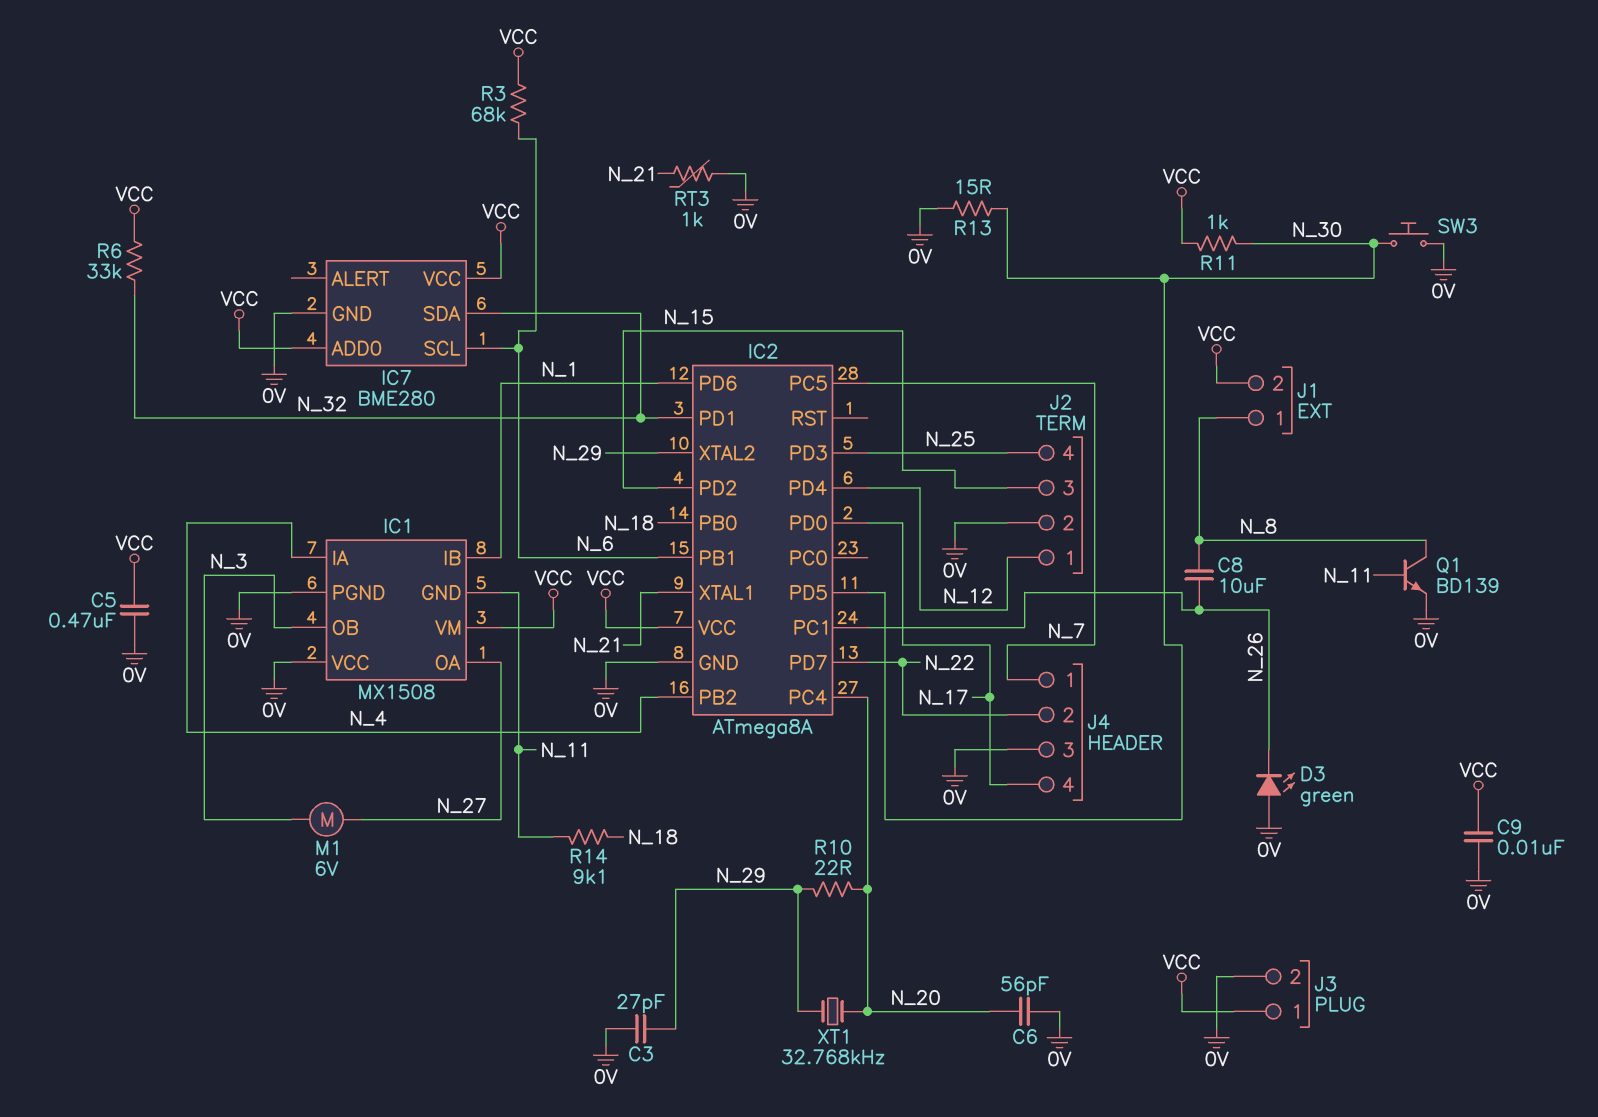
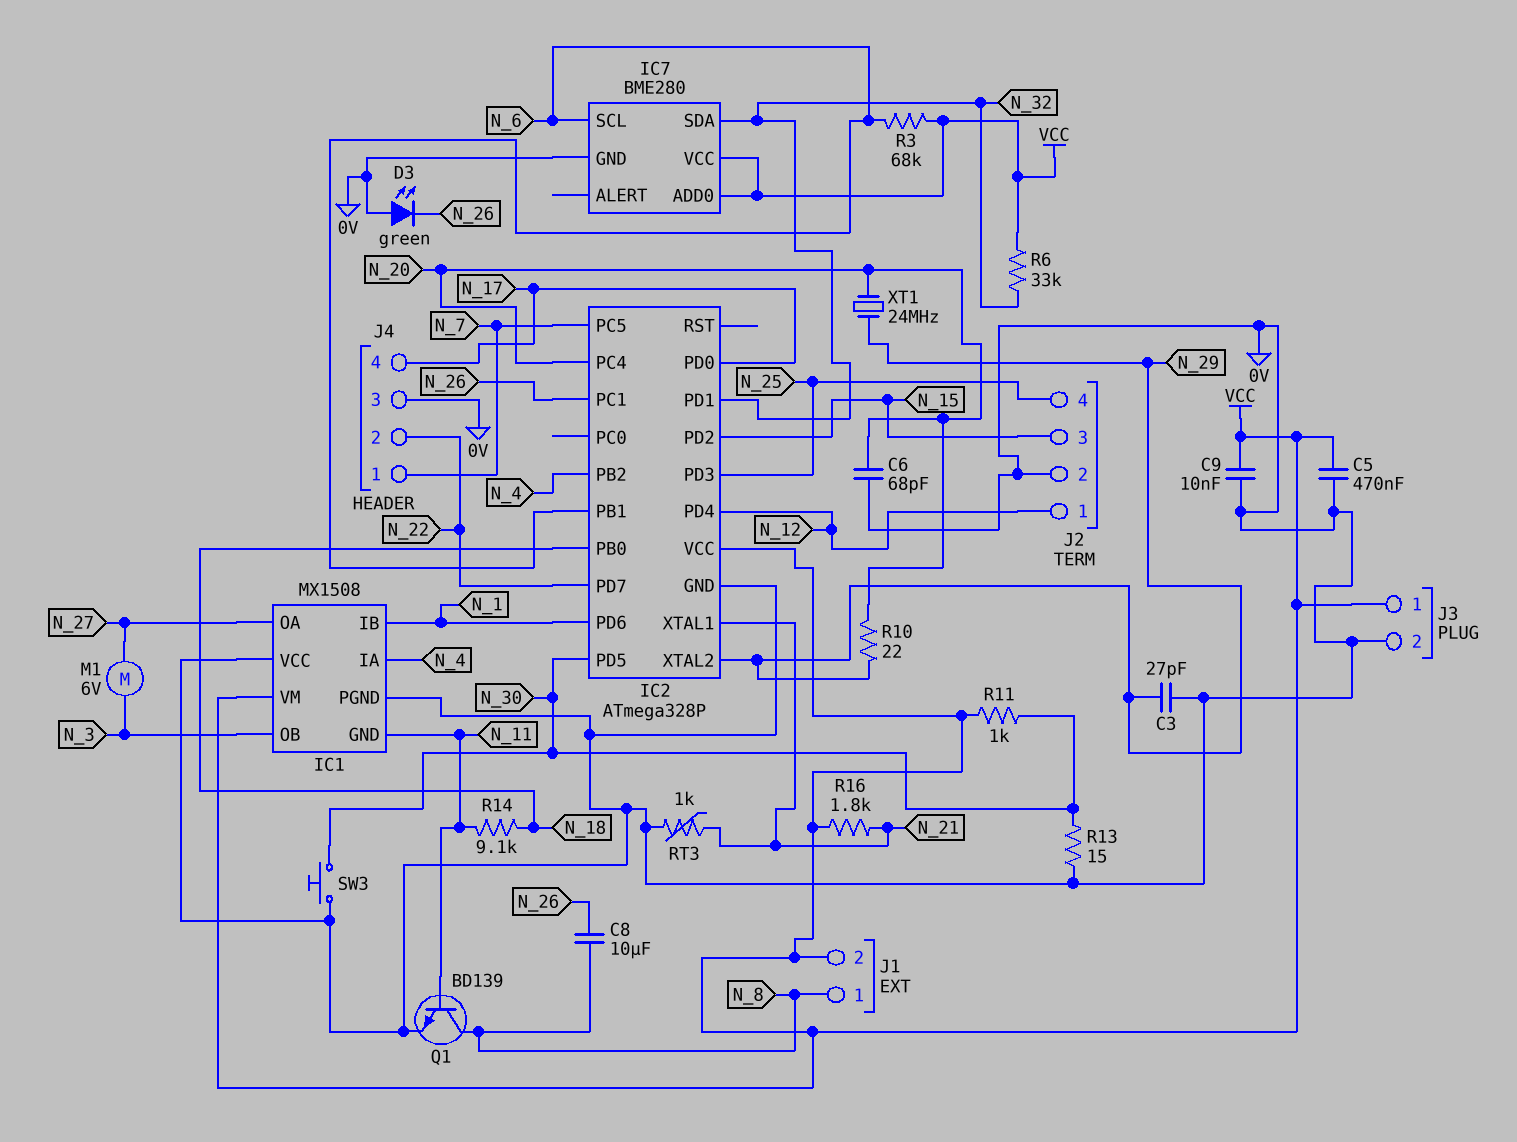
C6: 56pF (0V, N_20) -> 68pF (0V, N_20)
IC2: ATmega8A -> ATmega328P
R16: none -> 1.8k (N_21, VCC)
XT1: 32.768kHz (N_20, N_29) -> 24MHz (N_20, N_29)

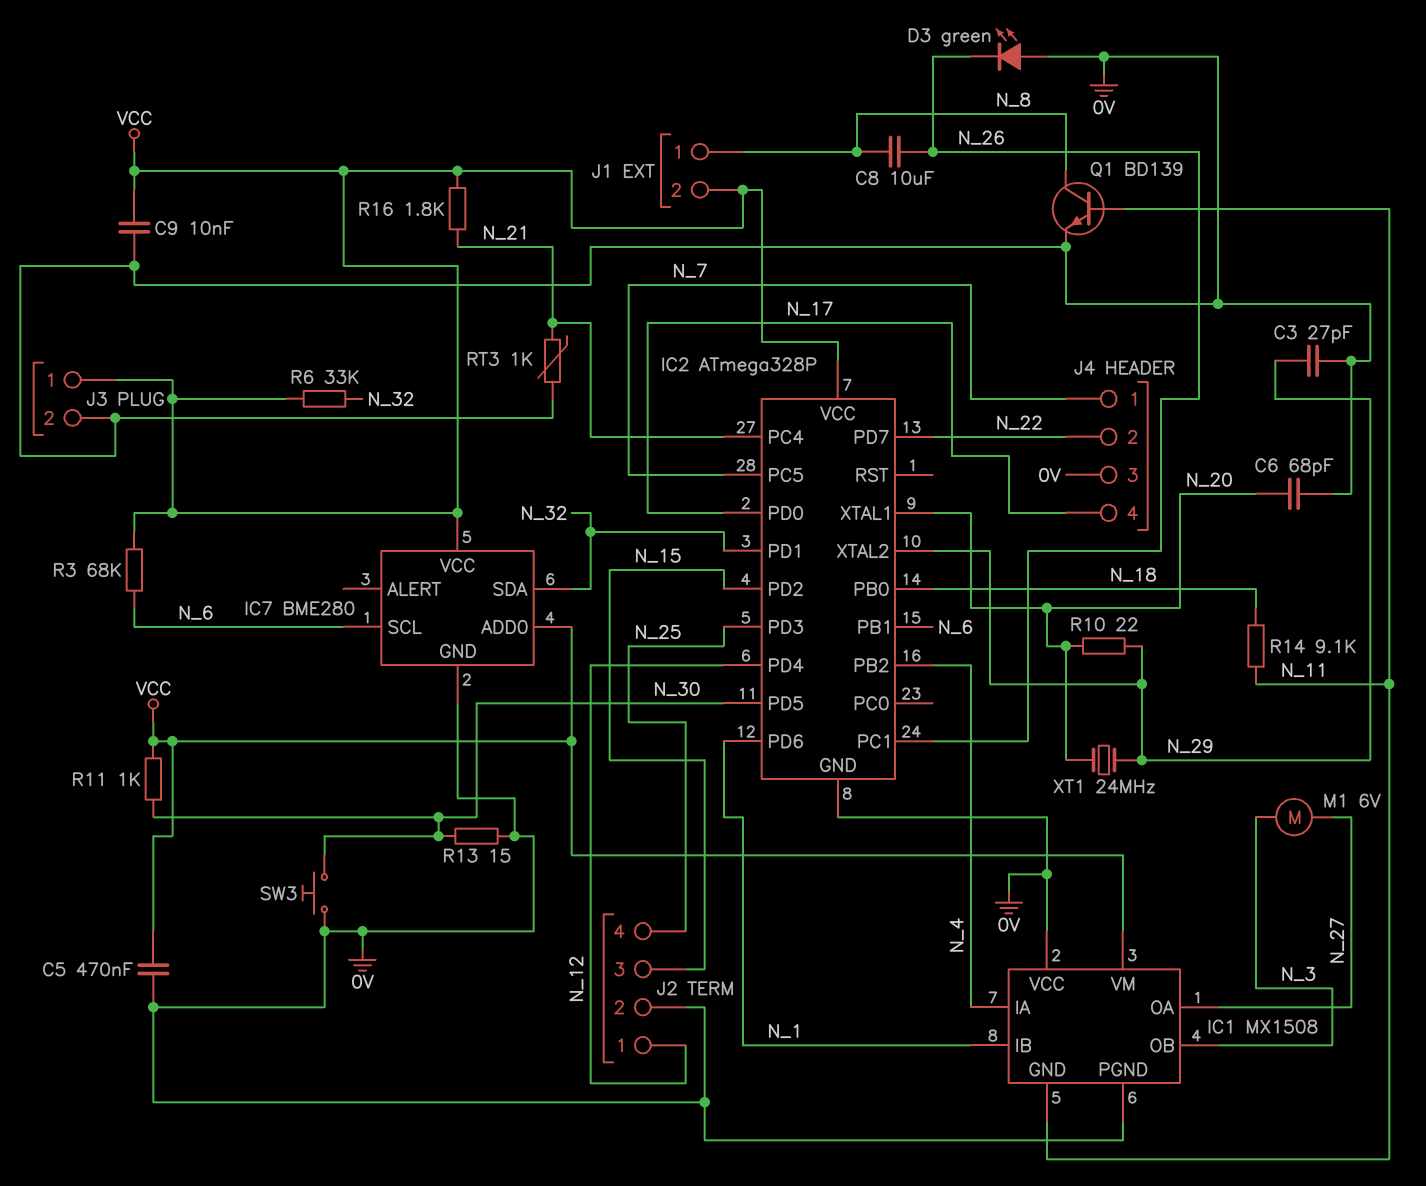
IC2 pin PC4: N_20 -> N_21
IC2 pin XTAL1: N_21 -> N_20

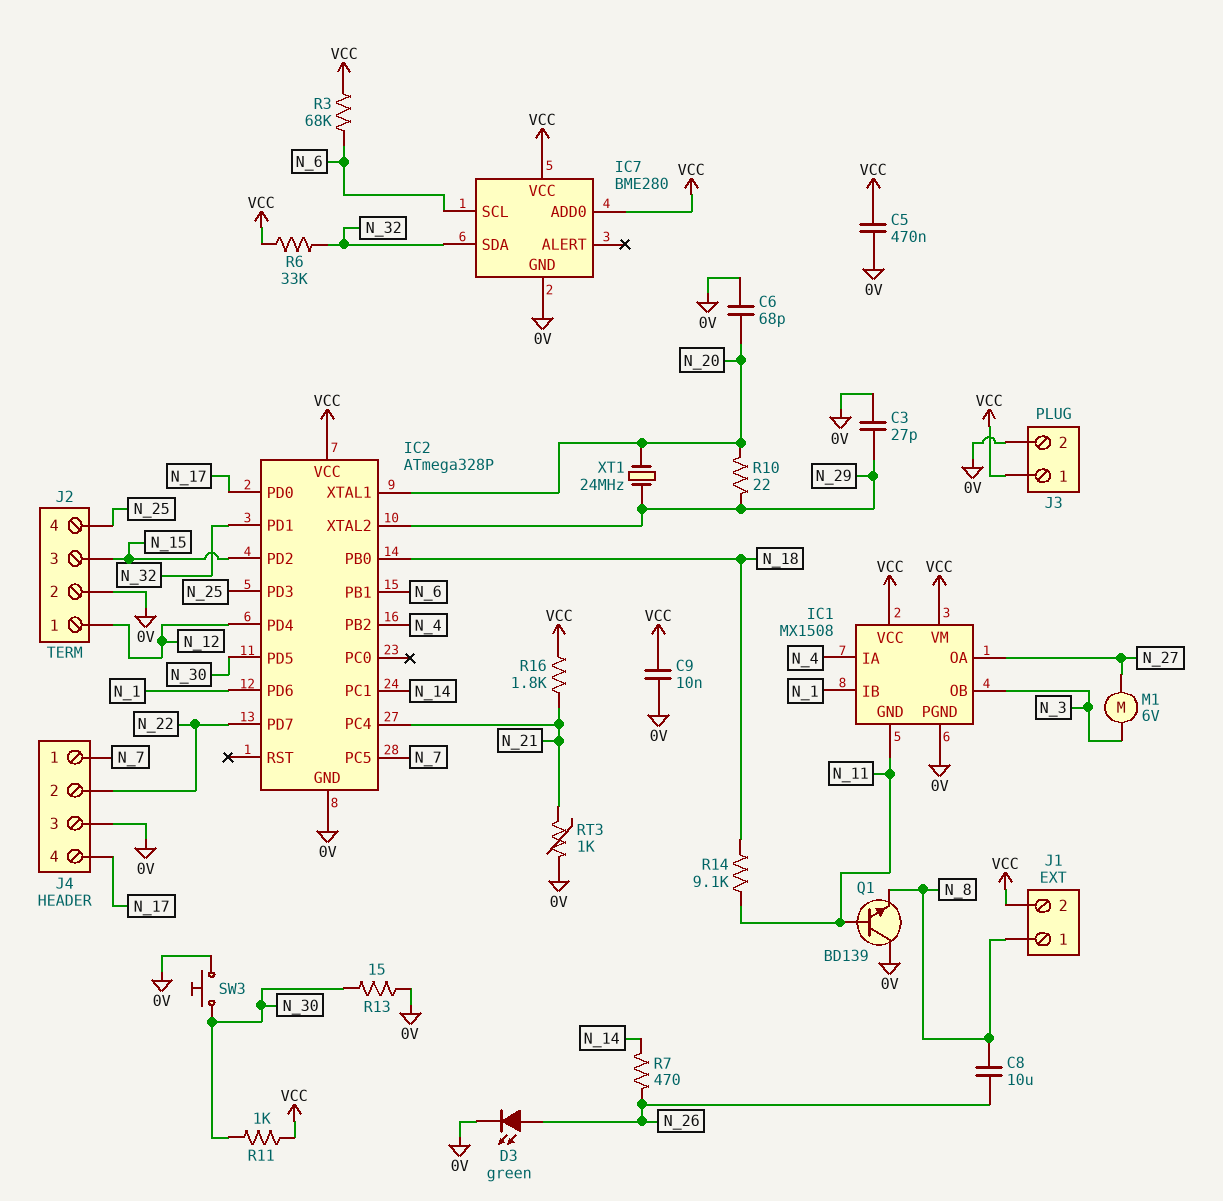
D3: LED green (A 0V, K N_26) -> LED green (A N_26, K 0V)
IC1 pin VCC: 0V -> VCC
IC2 pin PC1: N_26 -> N_14
Q1: NPN BD139 (B N_11, C N_8, E 0V) -> NPN BD139 (B N_11, C 0V, E N_8)
R7: none -> 470 (N_14, N_26)

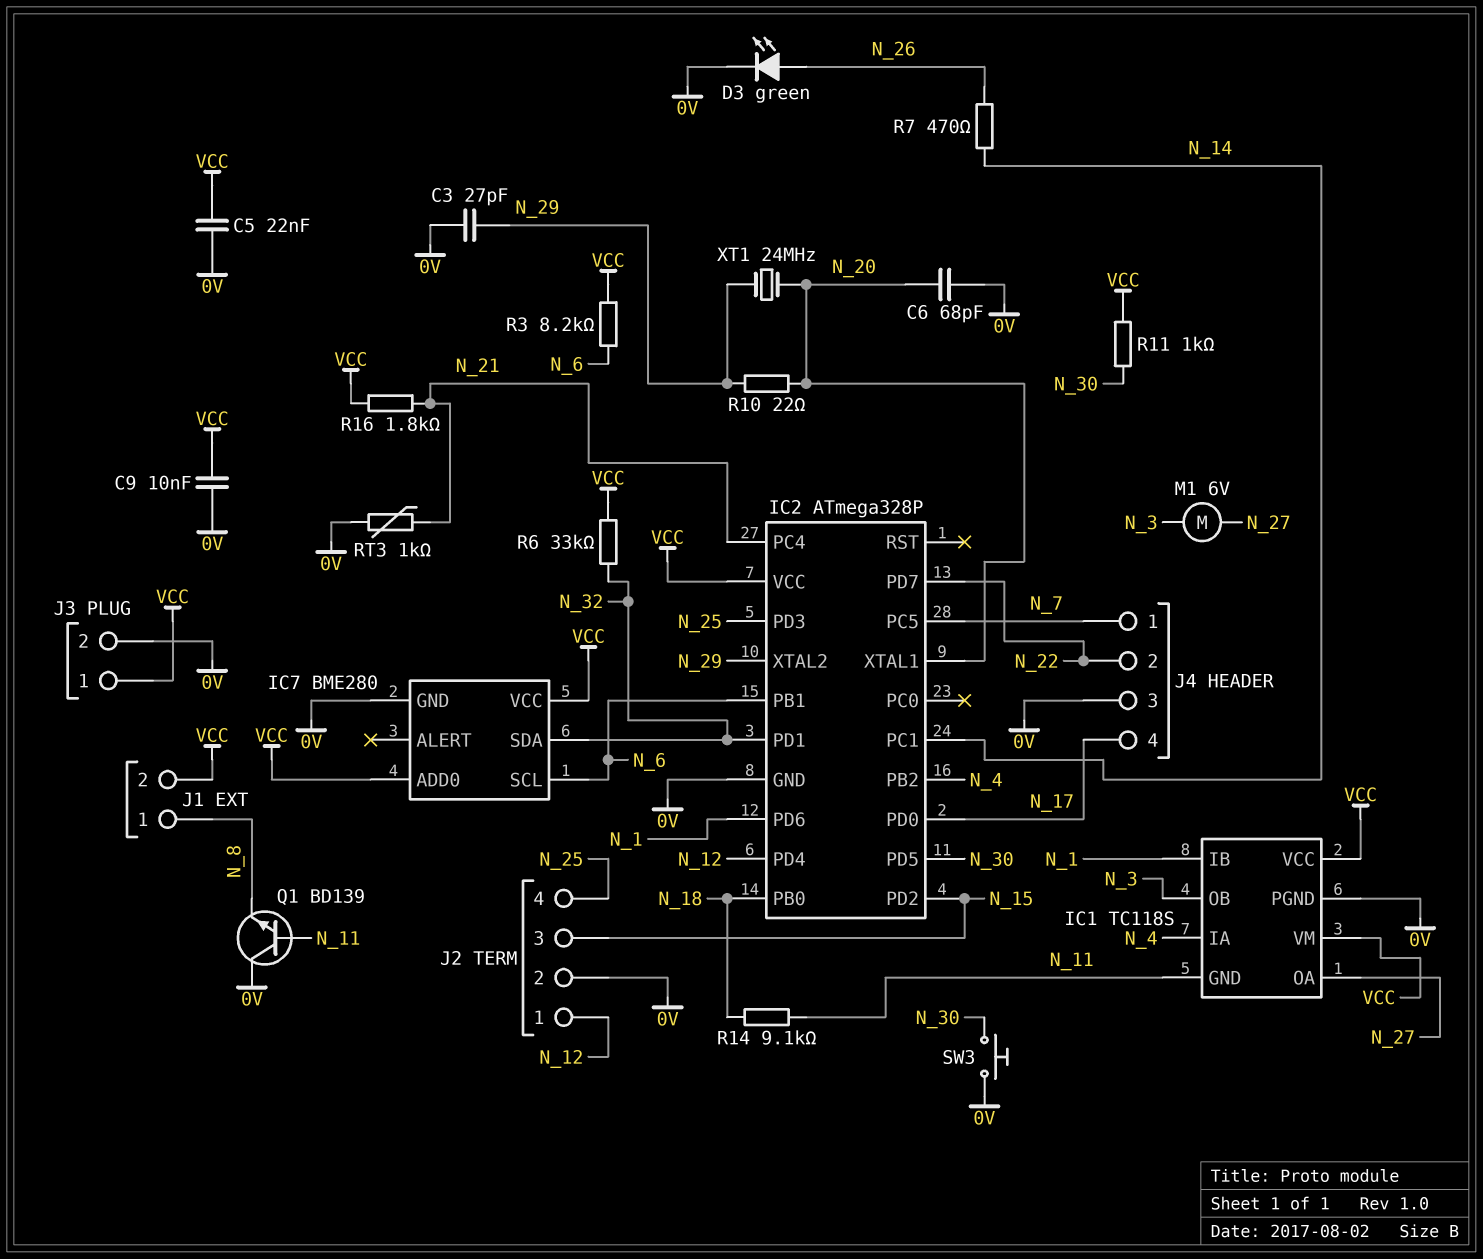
C5: 470nF (0V, VCC) -> 22nF (0V, VCC)
C8: 10uF (N_8, N_26) -> none
IC1: MX1508 -> TC118S
R3: 68k (N_6, VCC) -> 8.2k (N_6, VCC)
R13: 15 (0V, N_30) -> none

